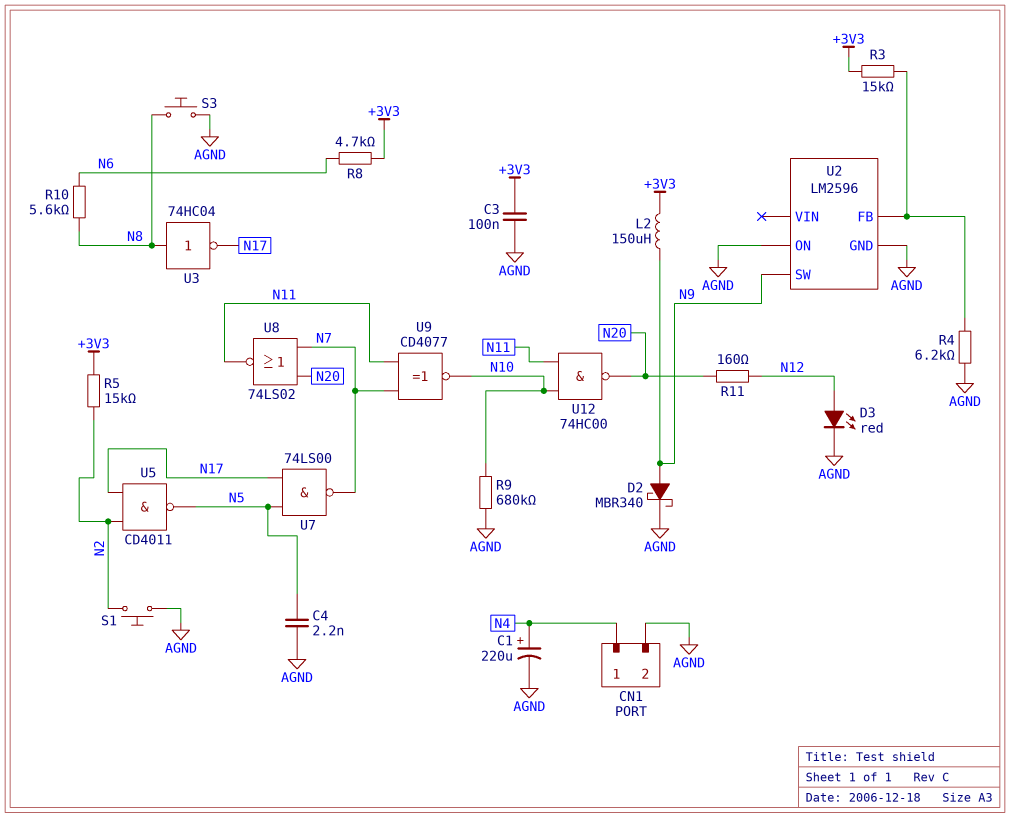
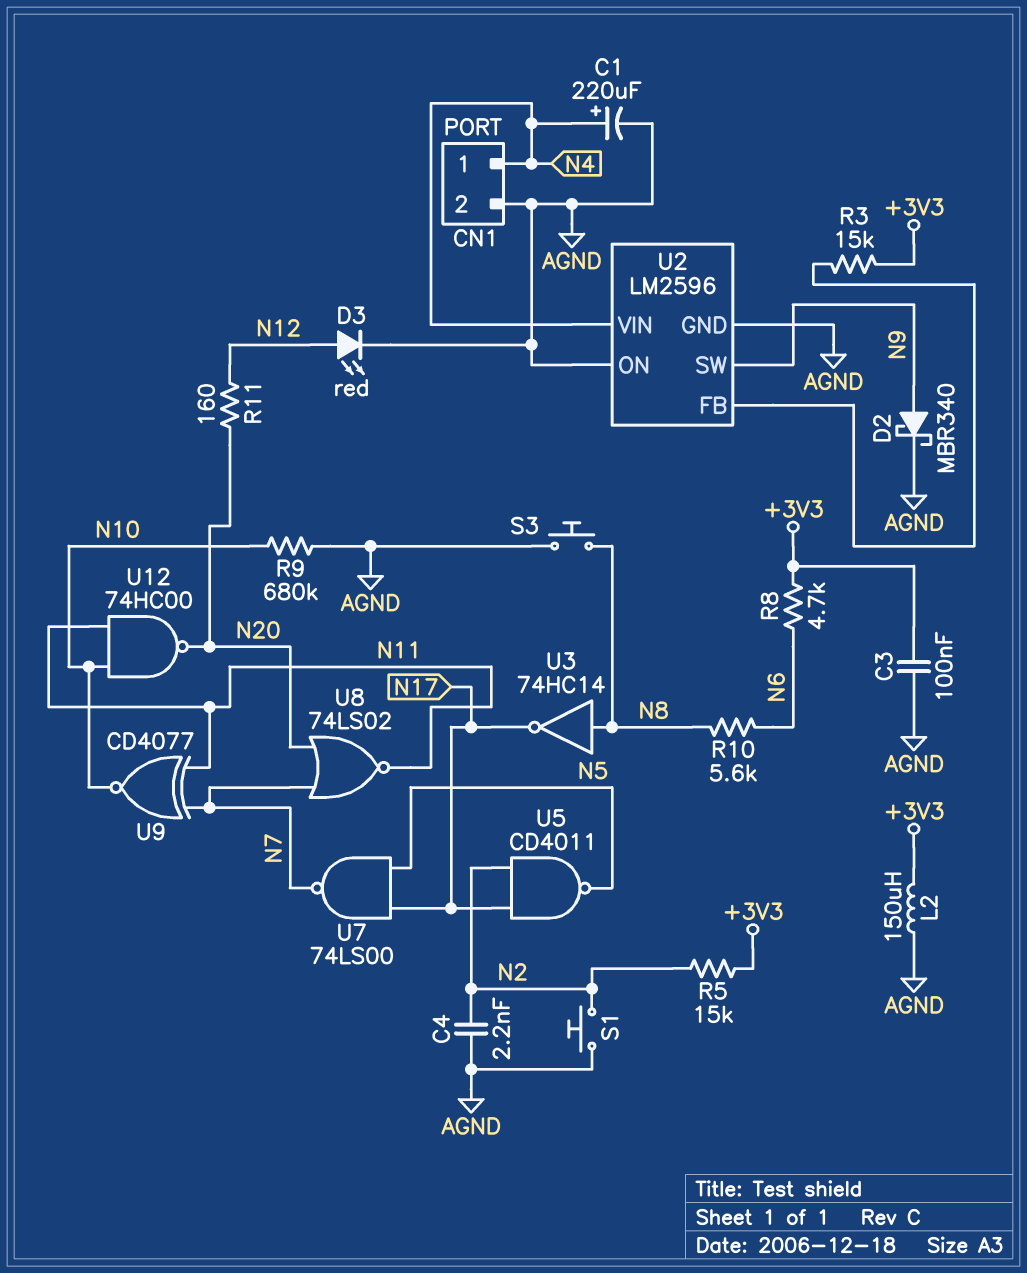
C4: 2.2nF (AGND, N5) -> 2.2nF (AGND, N2)
L2: 150uH (+3V3, N9) -> 150uH (+3V3, AGND)
R4: 6.2k (AGND, U2/FB) -> none
U2 pin VIN: none -> N4
U3: NOT 74HC04 (in N8, out N17) -> NOT 74HC14 (in N8, out N17)

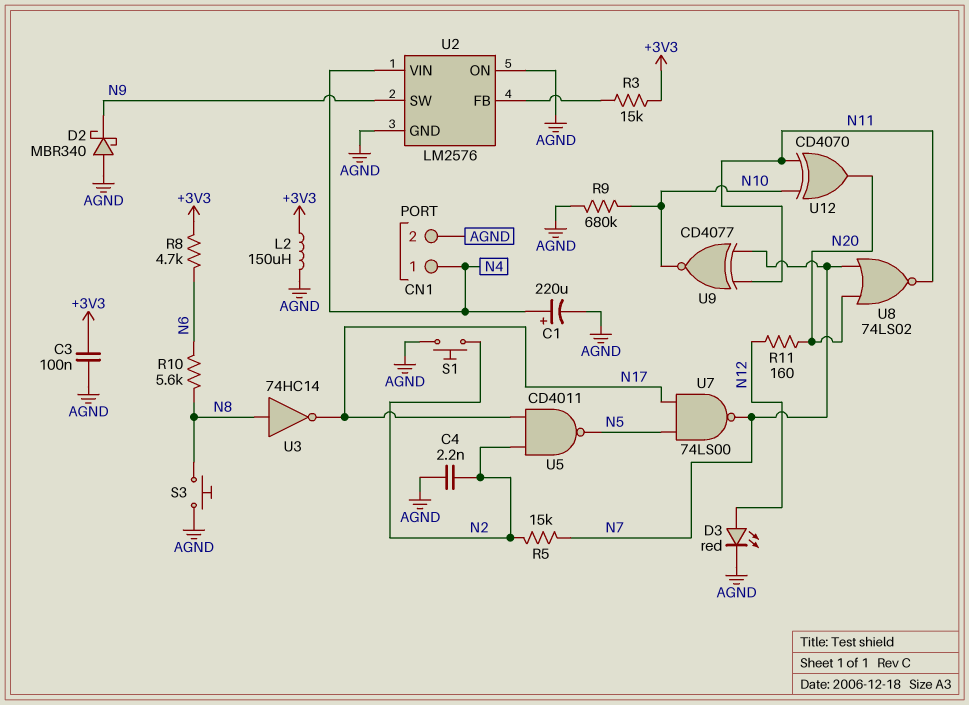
D2: schottky MBR340 (A N9, K AGND) -> schottky MBR340 (A AGND, K N9)
R5: 15k (+3V3, N2) -> 15k (N2, N7)
U2: LM2596 -> LM2576
U12: NAND 74HC00 (in N10, in N11, out N20) -> XOR CD4070 (in N10, in N11, out N20)

